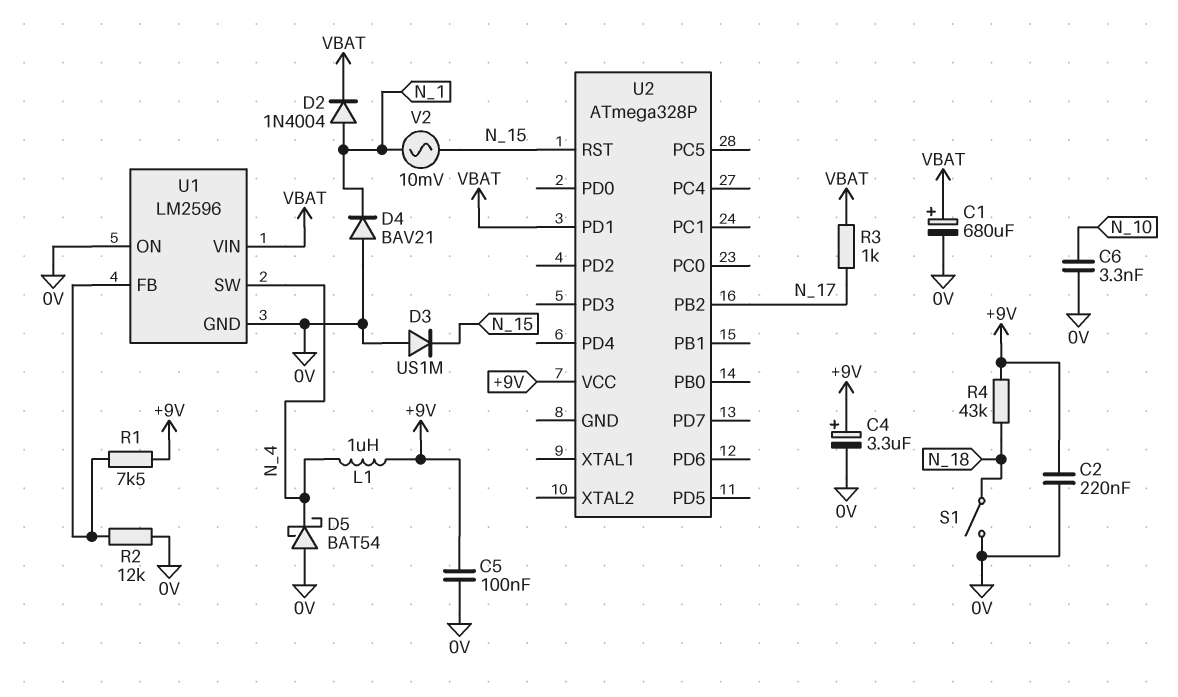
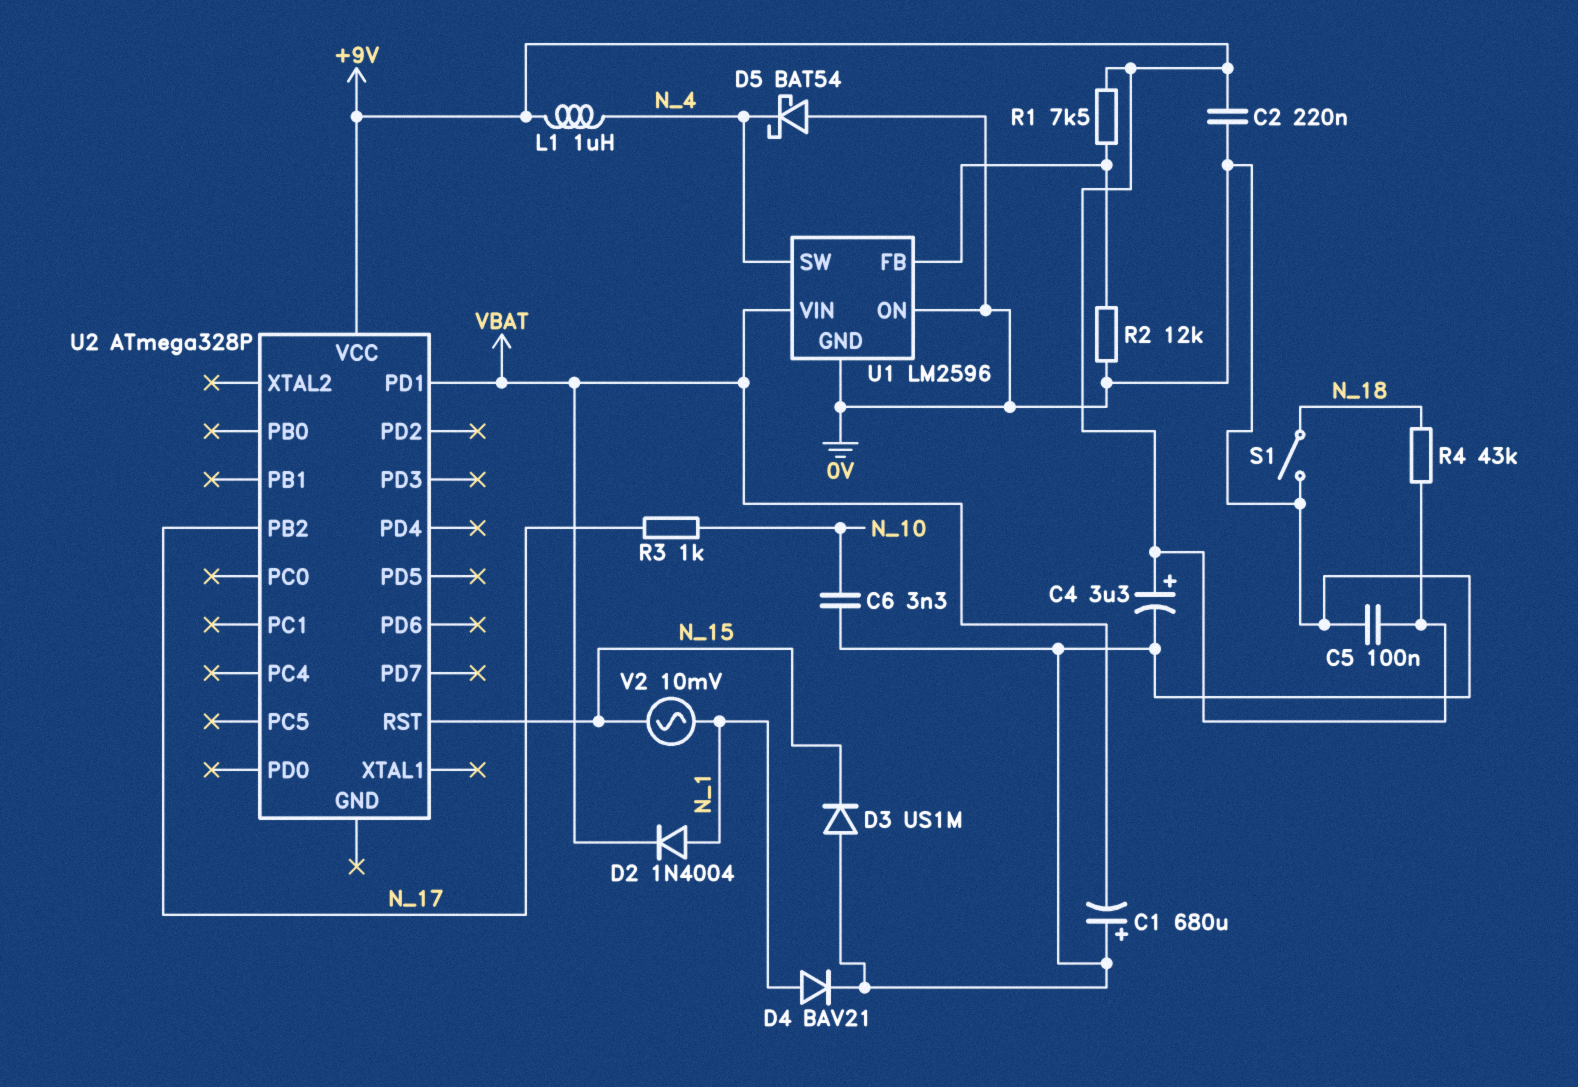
C1: 680uF (plus VBAT, minus 0V) -> 680uF (plus 0V, minus VBAT)
D4: diode BAV21 (A 0V, K N_1) -> diode BAV21 (A N_1, K 0V)
R3: 1k (N_17, VBAT) -> 1k (N_10, N_17)

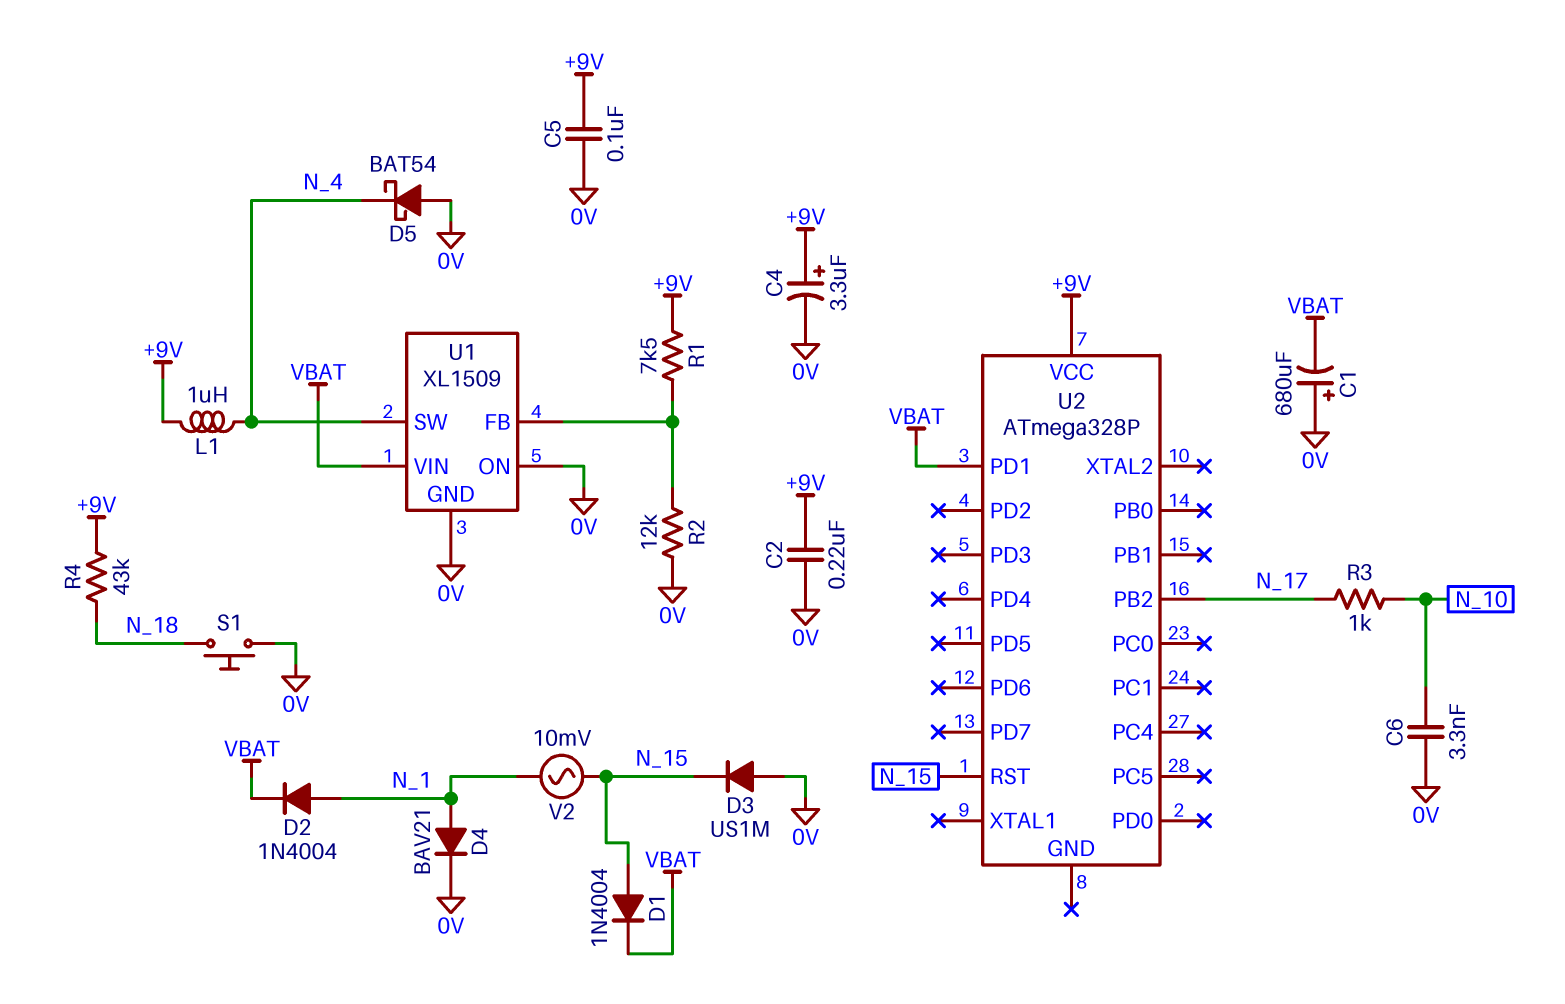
D1: none -> diode 1N4004 (A N_15, K VBAT)
S1: switch (0V, N_18) -> button (0V, N_18)
U1: LM2596 -> XL1509

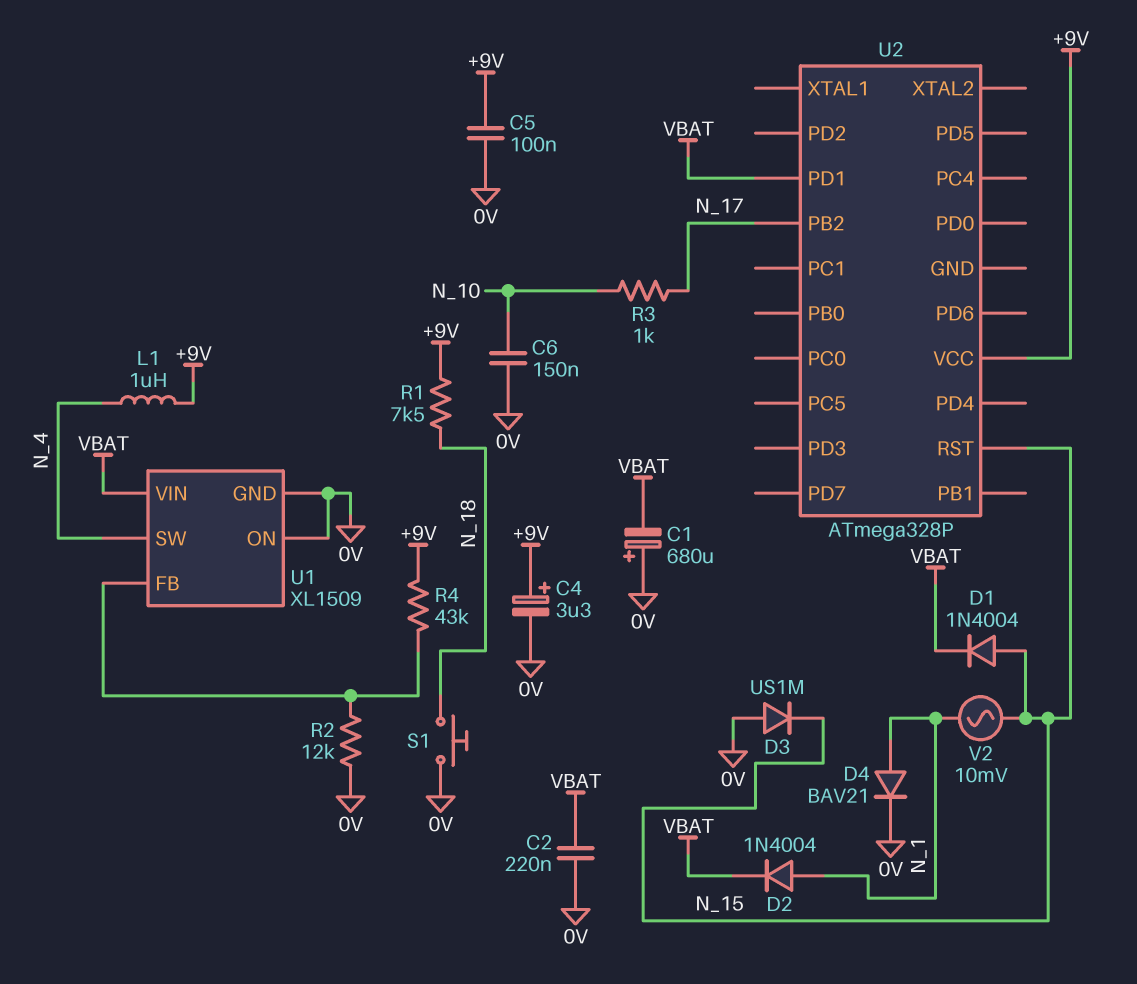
C2: 220nF (+9V, 0V) -> 220nF (0V, VBAT)
C6: 3.3nF (0V, N_10) -> 150nF (0V, N_10)
D5: schottky BAT54 (A 0V, K N_4) -> none
R1: 7.5k (+9V, U1/FB) -> 7.5k (+9V, N_18)
R4: 43k (+9V, N_18) -> 43k (+9V, U1/FB)

